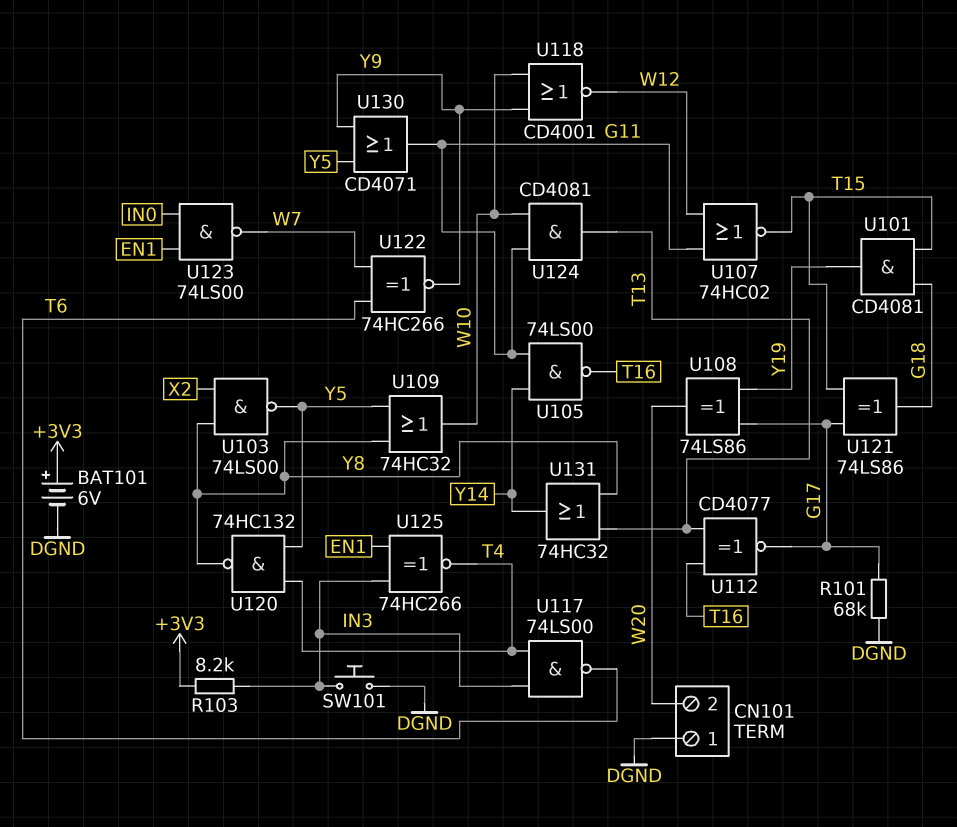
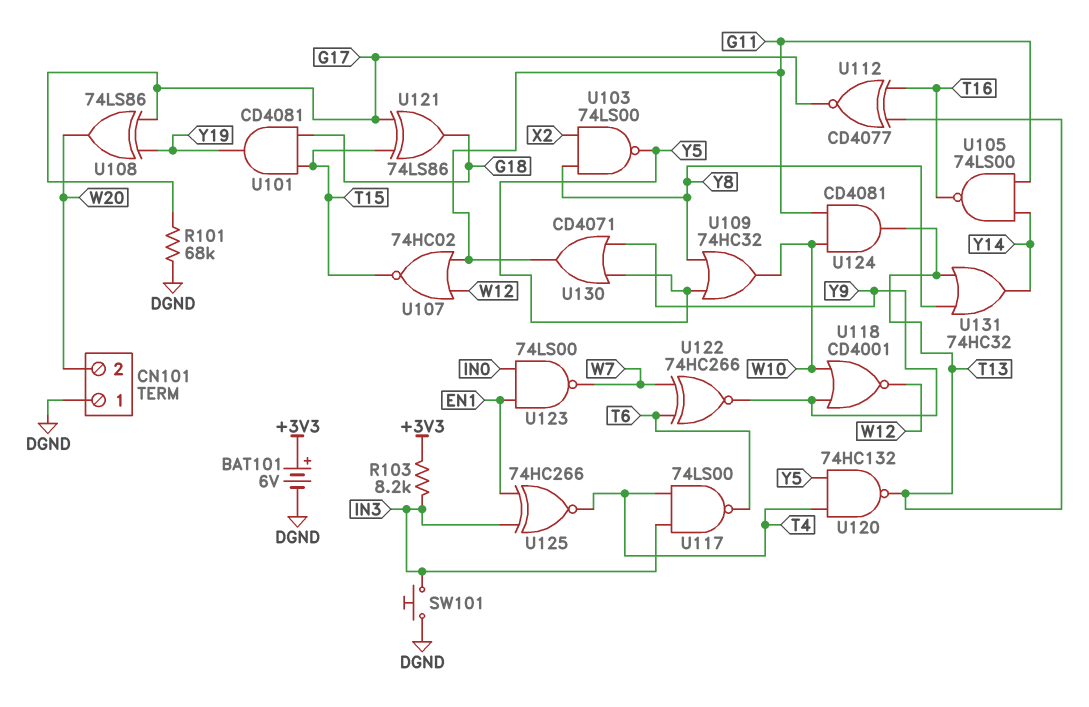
U120: NAND 74HC132 (in T4, in Y5, out Y8) -> NAND 74HC132 (in T4, in Y5, out T13)

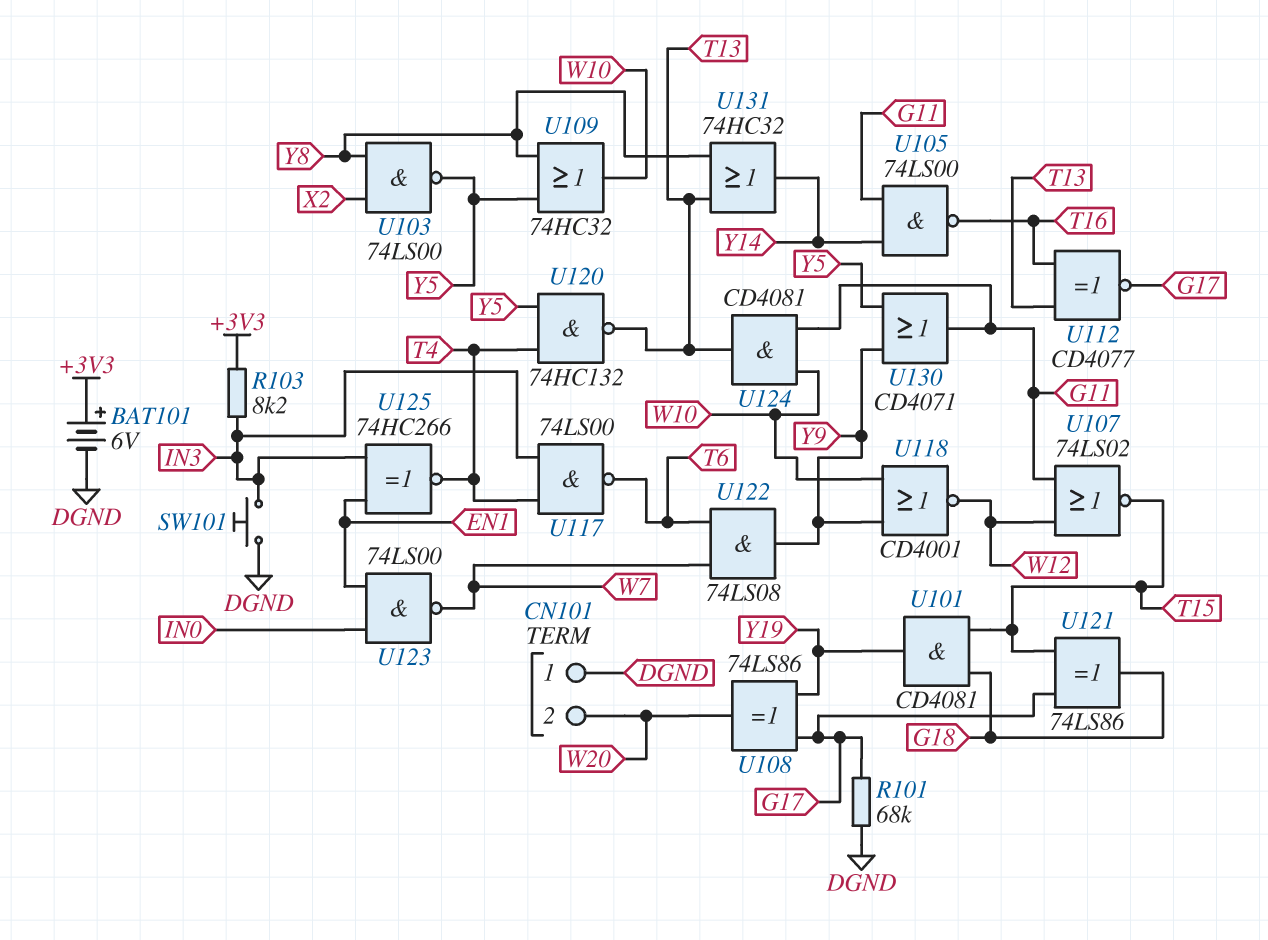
U107: NOR 74HC02 (in G11, in W12, out T15) -> NOR 74LS02 (in G11, in W12, out T15)
U122: XNOR 74HC266 (in T6, in W7, out Y9) -> AND 74LS08 (in T6, in W7, out Y9)

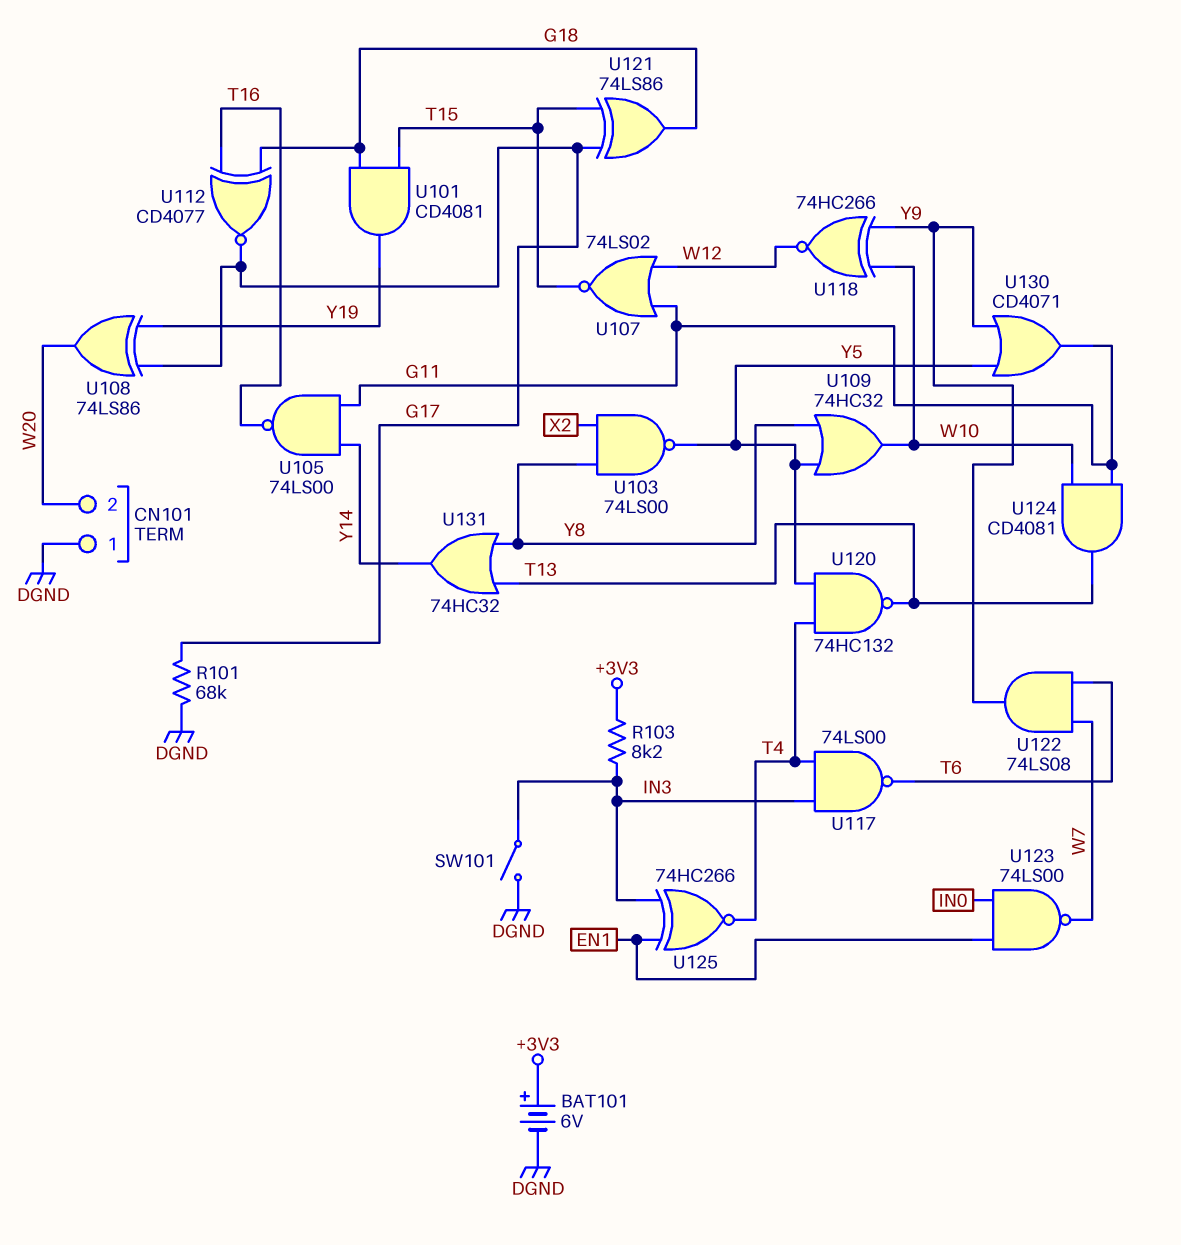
SW101: button (DGND, IN3) -> switch (DGND, IN3)
U112: XNOR CD4077 (in T13, in T16, out G17) -> XNOR CD4077 (in G18, in T16, out G17)
U118: NOR CD4001 (in W10, in Y9, out W12) -> XNOR 74HC266 (in W10, in Y9, out W12)

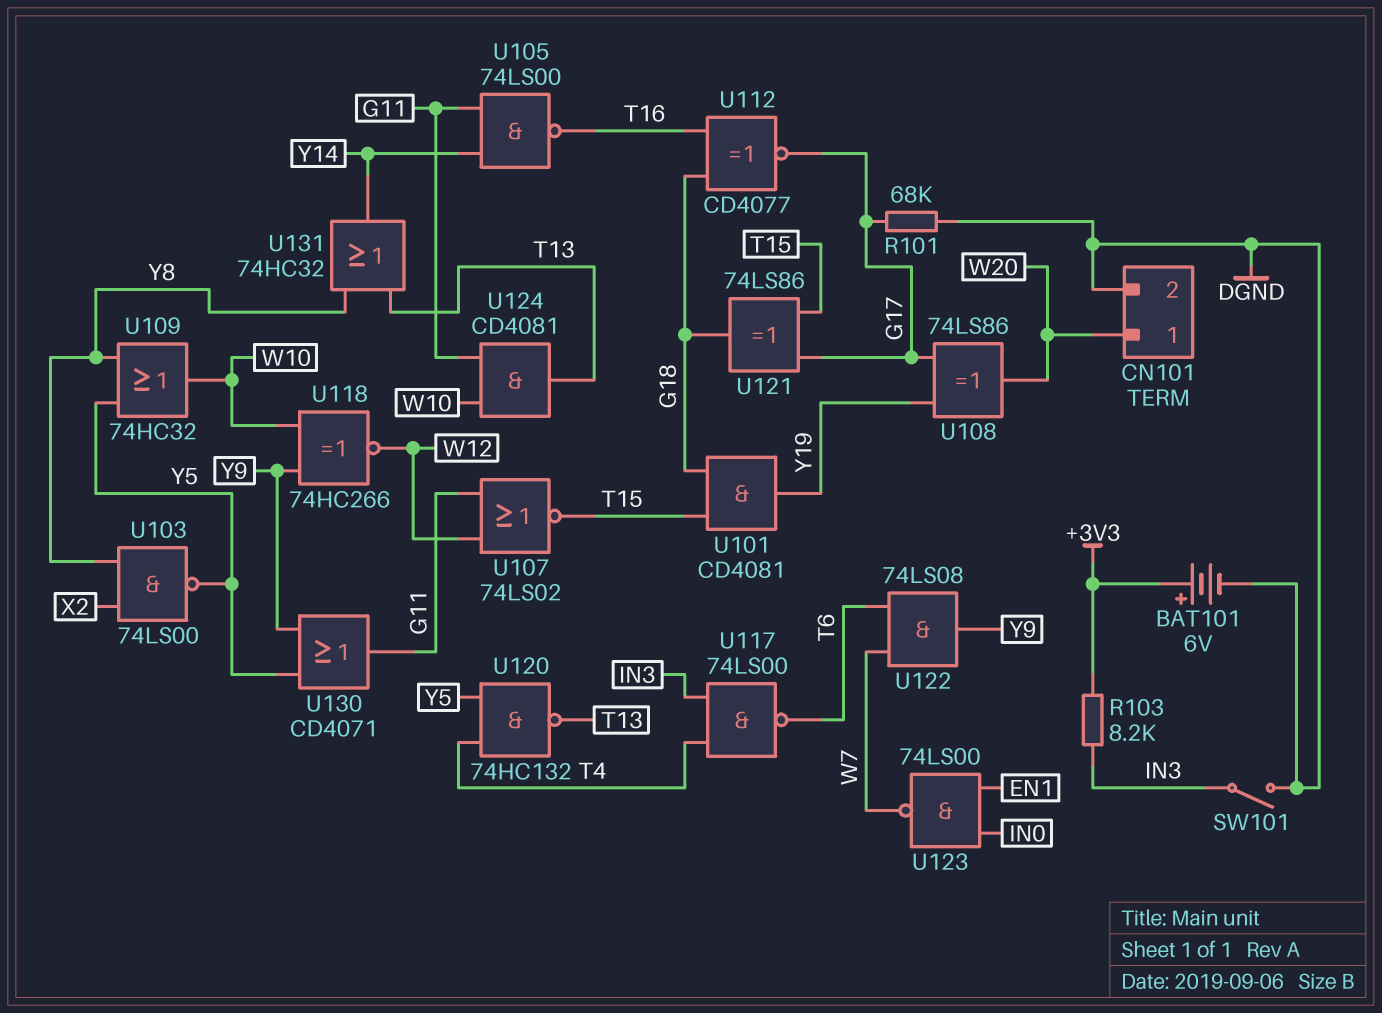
CN101 pin 1: DGND -> W20
CN101 pin 2: W20 -> DGND
U125: XNOR 74HC266 (in EN1, in IN3, out T4) -> none

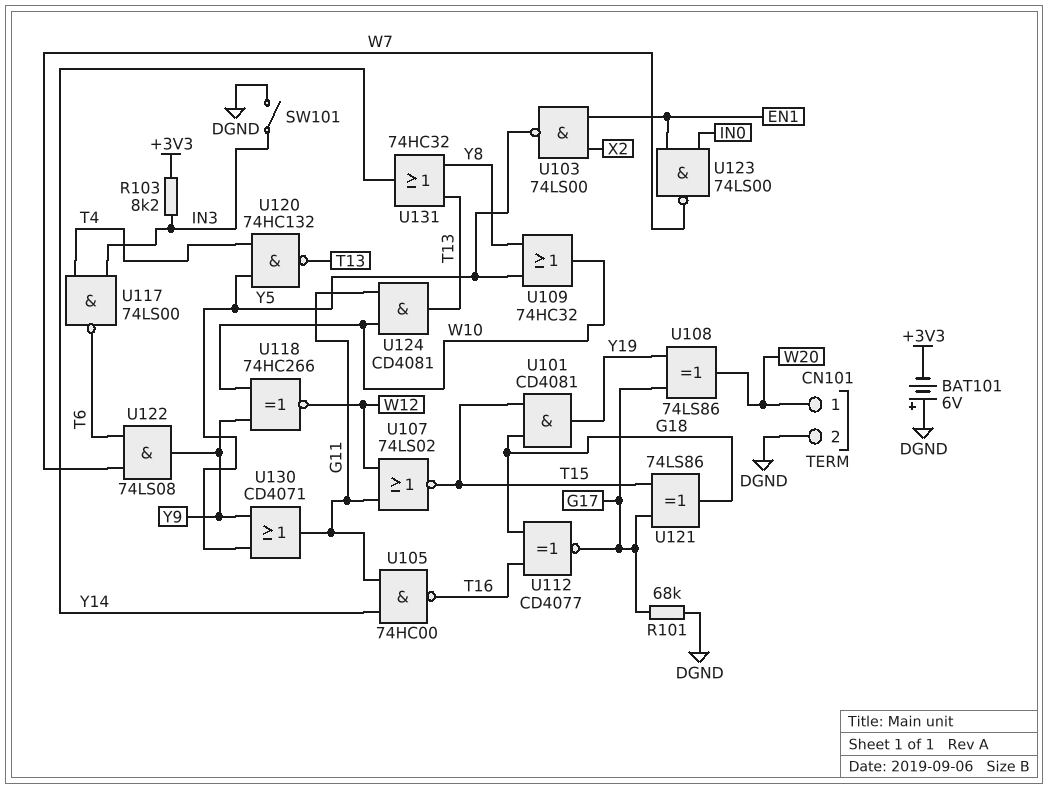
BAT101: 6V (plus +3V3, minus DGND) -> 6V (plus DGND, minus +3V3)
U103: NAND 74LS00 (in X2, in Y8, out Y5) -> NAND 74LS00 (in EN1, in X2, out Y5)
U105: NAND 74LS00 (in G11, in Y14, out T16) -> NAND 74HC00 (in G11, in Y14, out T16)

